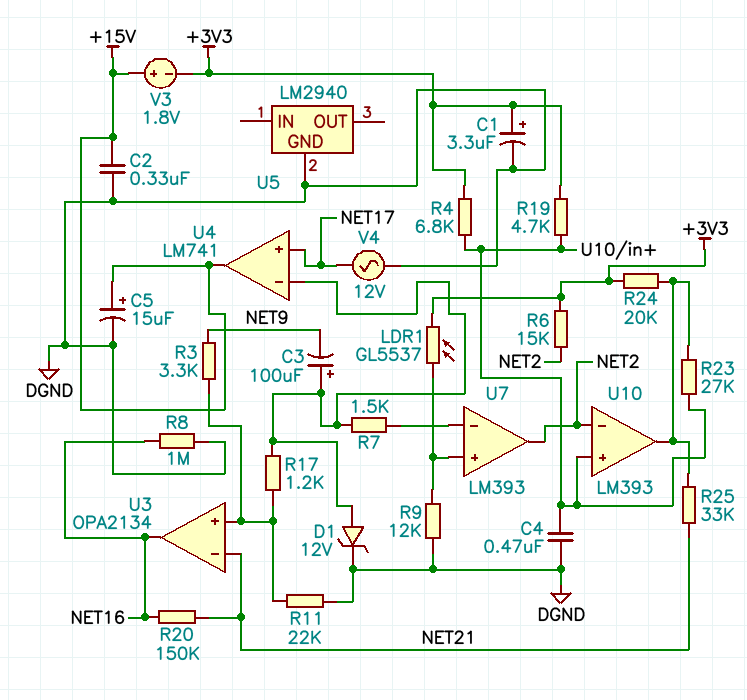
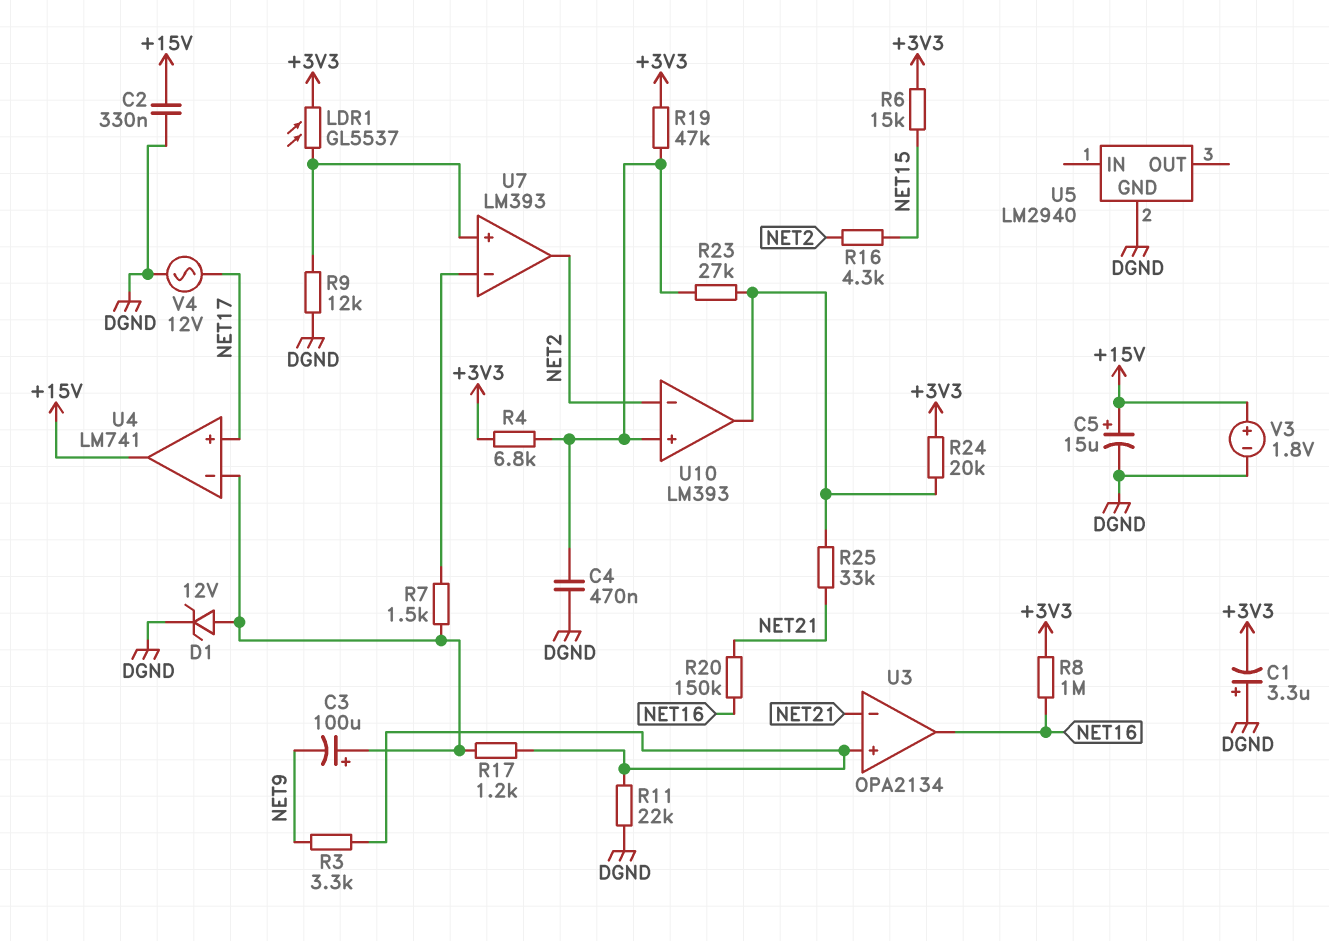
C1: 3.3uF (plus +3V3, minus DGND) -> 3.3uF (plus DGND, minus +3V3)
R6: 15k (+3V3, NET2) -> 15k (+3V3, NET15)
R8: 1M (DGND, NET16) -> 1M (+3V3, NET16)
R16: none -> 4.3k (NET2, NET15)
R19: 4.7k (+3V3, U10/in+) -> 47k (+3V3, U10/in+)
V3: 1.8V (plus +15V, minus +3V3) -> 1.8V (plus +15V, minus DGND)

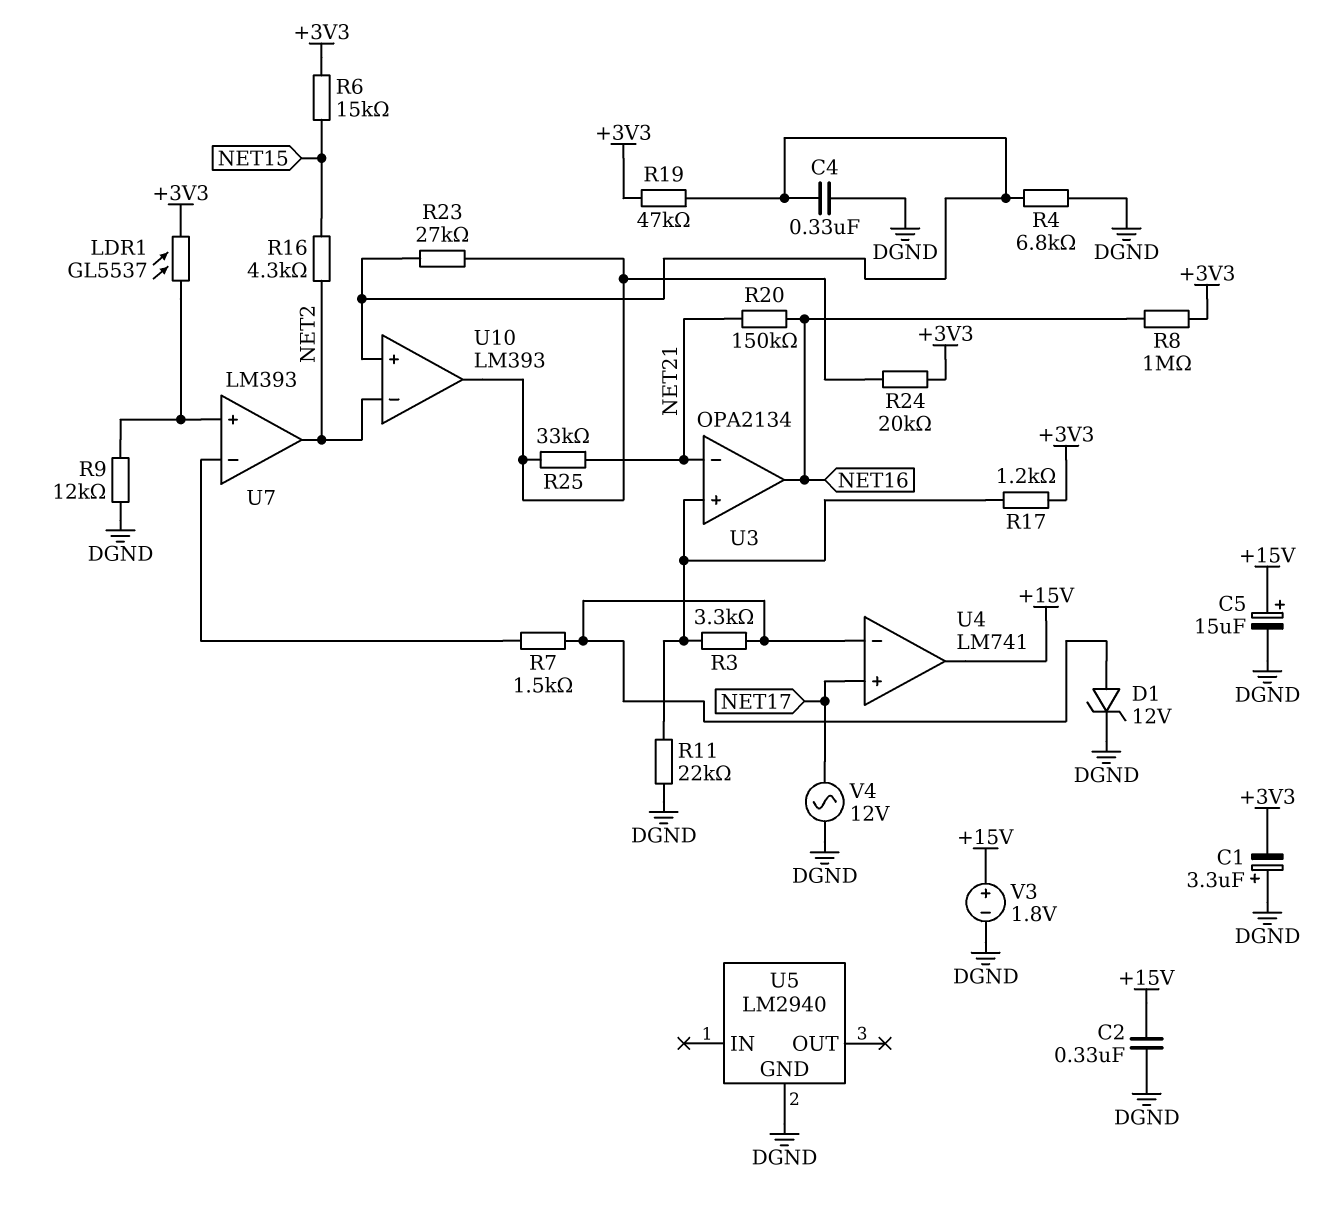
C3: 100uF (plus U4/in-, minus NET9) -> none
C4: 470nF (DGND, U10/in+) -> 330nF (DGND, U10/in+)
R3: 3.3k (NET9, U3/in+) -> 3.3k (U3/in+, U4/in-)
R4: 6.8k (+3V3, U10/in+) -> 6.8k (DGND, U10/in+)
R17: 1.2k (U3/in+, U4/in-) -> 1.2k (+3V3, U3/in+)

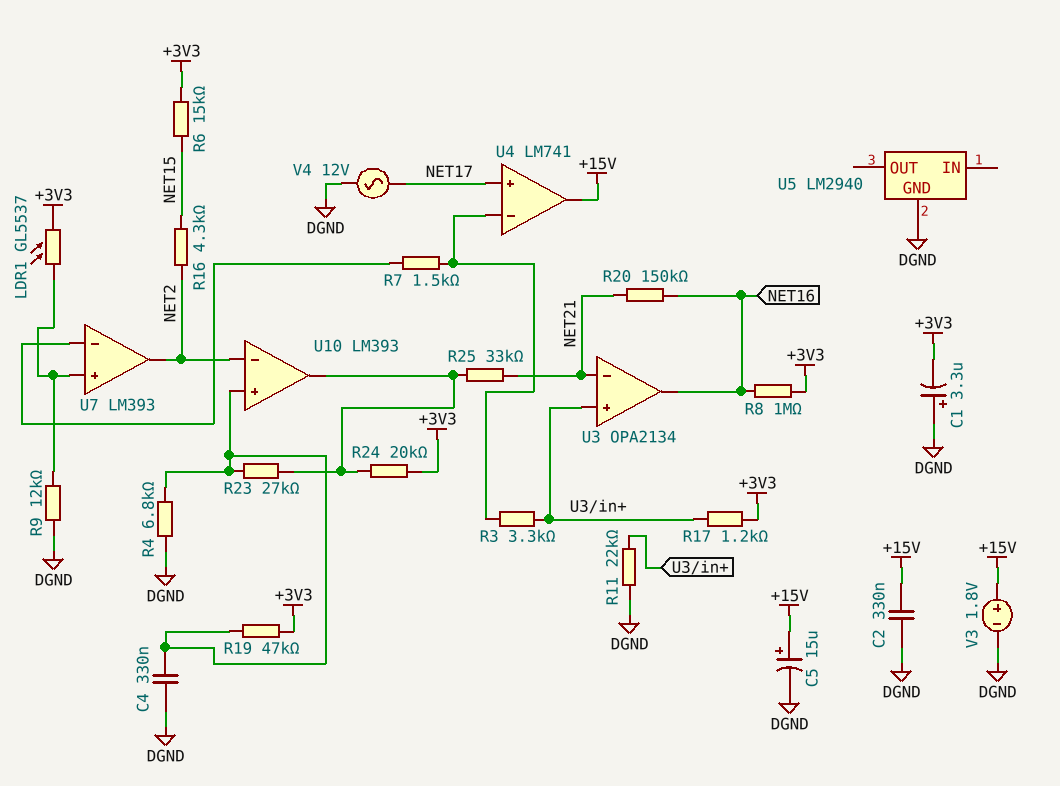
D1: zener 12V (A U4/in-, K DGND) -> none

